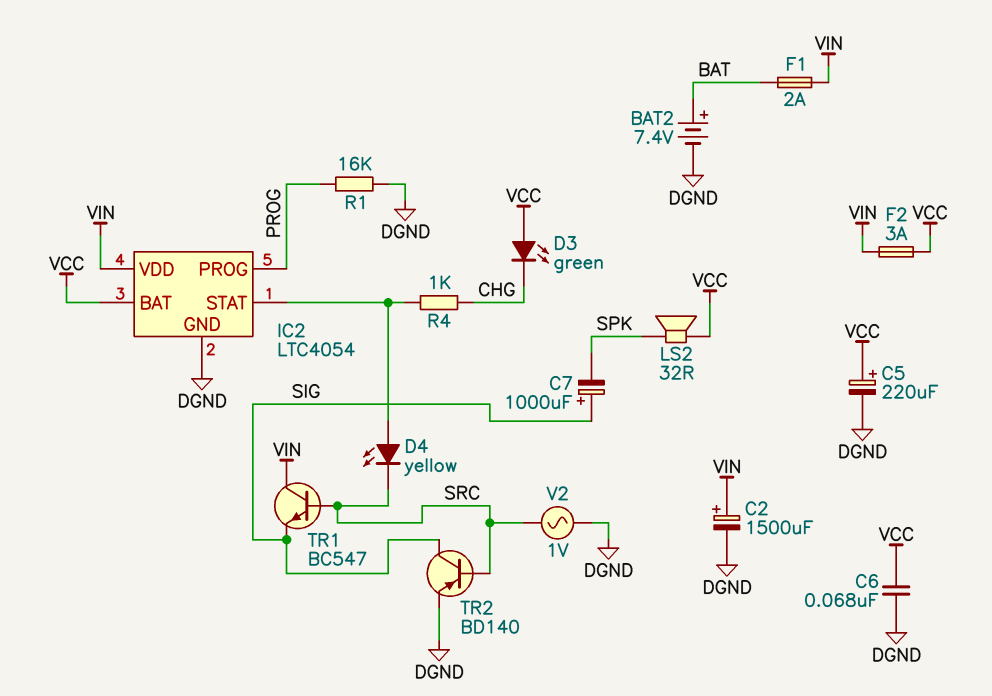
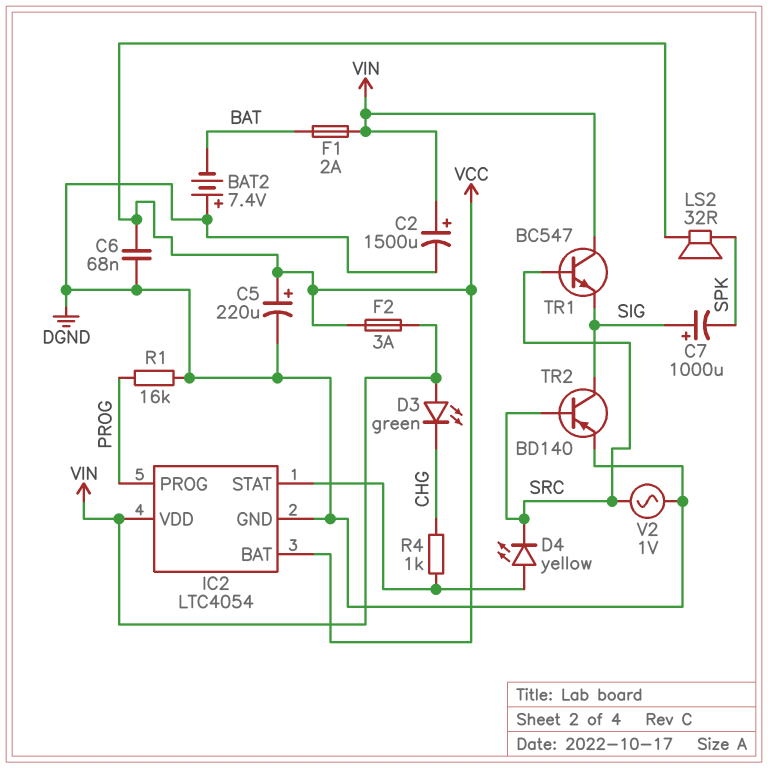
BAT2: 7.4V (plus BAT, minus DGND) -> 7.4V (plus DGND, minus BAT)
D3: LED green (A VCC, K CHG) -> LED green (A VIN, K CHG)

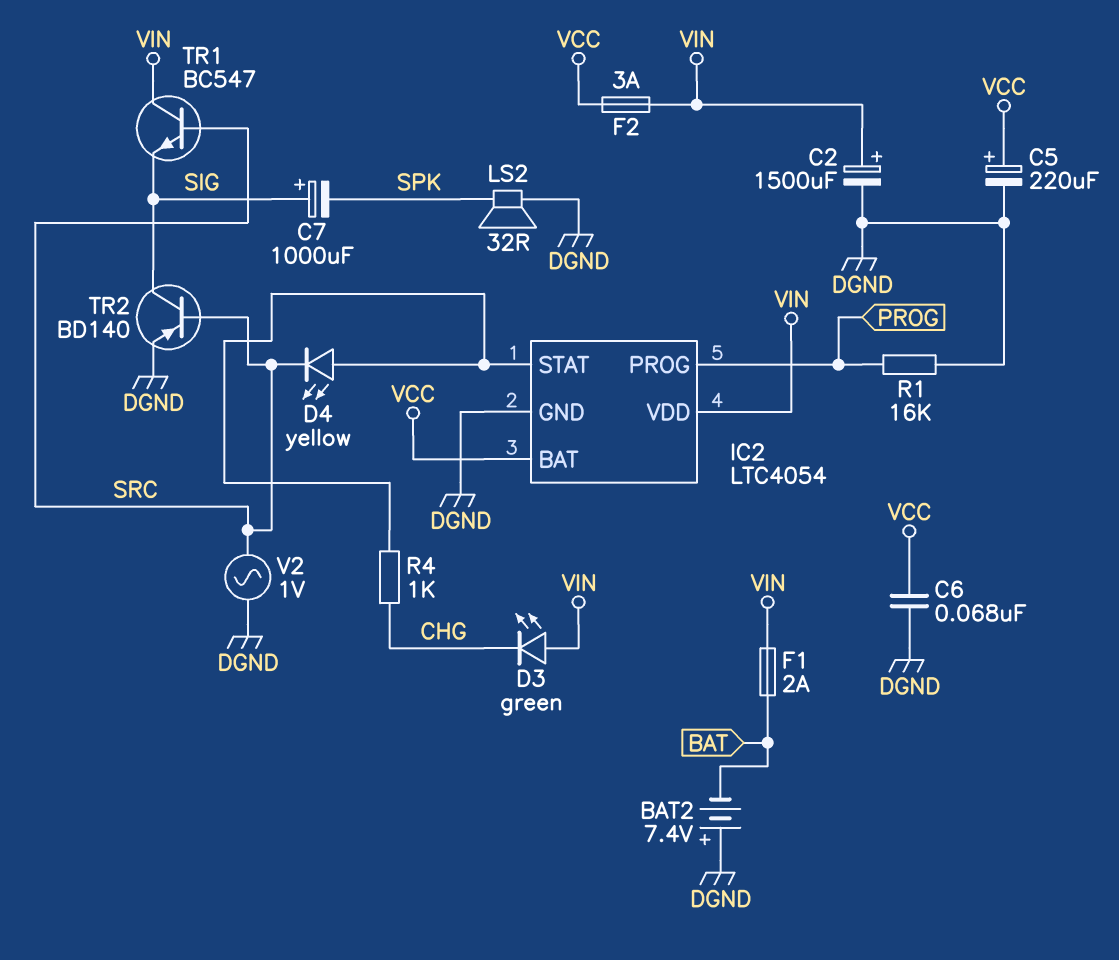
LS2: speaker 32R (SPK, VCC) -> speaker 32R (DGND, SPK)

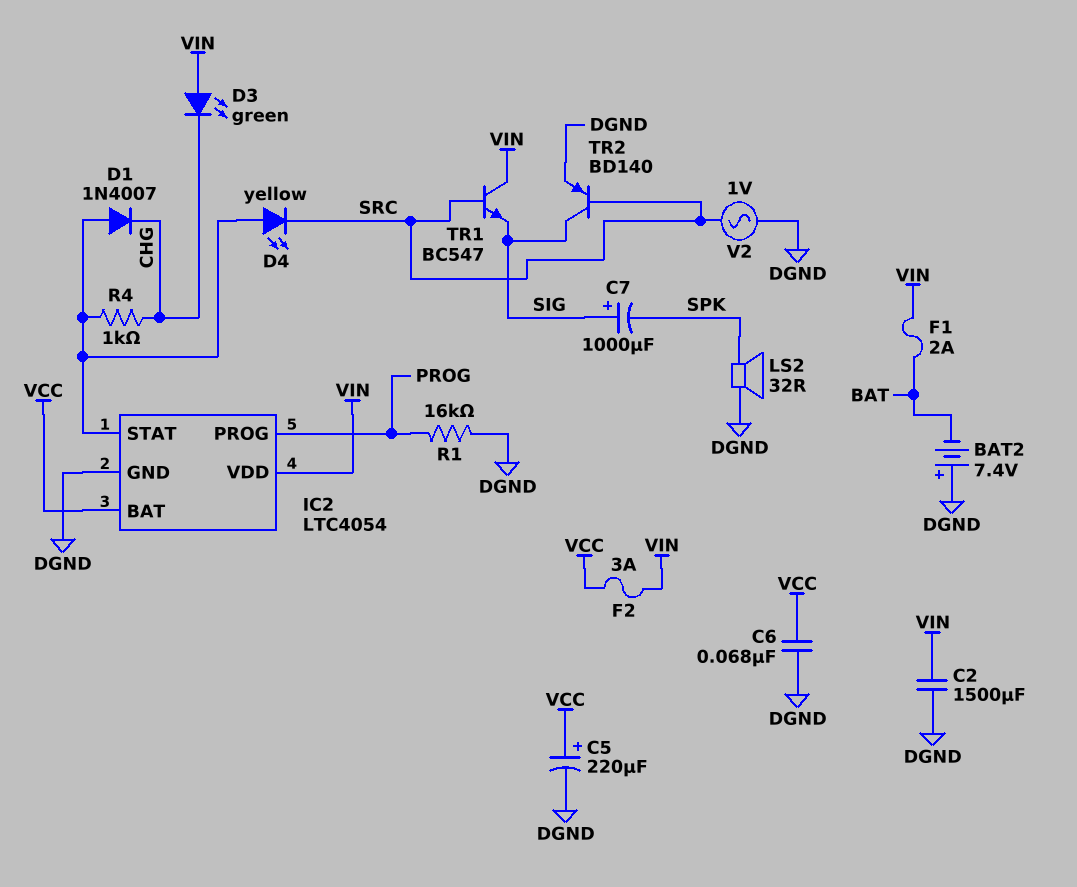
C2: 1500uF (plus VIN, minus DGND) -> 1500uF (DGND, VIN)
D1: none -> diode 1N4007 (A IC2/STAT, K CHG)

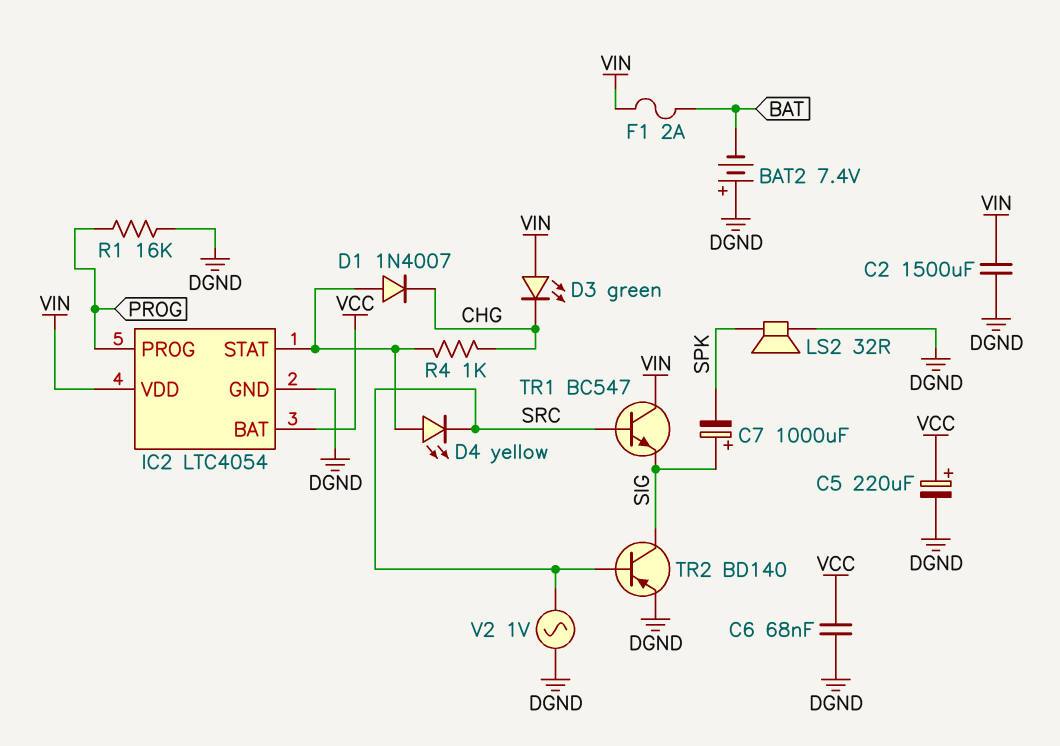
F2: 3A (VCC, VIN) -> none

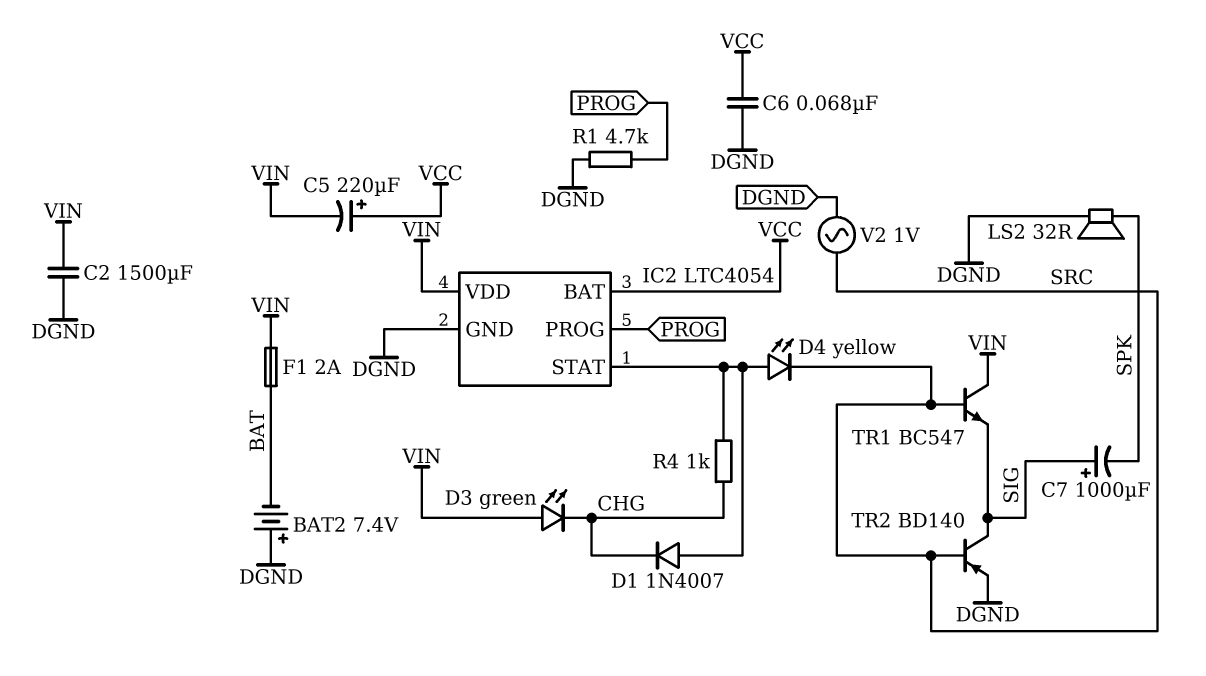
C5: 220uF (plus VCC, minus DGND) -> 220uF (plus VCC, minus VIN)
R1: 16k (DGND, PROG) -> 4.7k (DGND, PROG)

